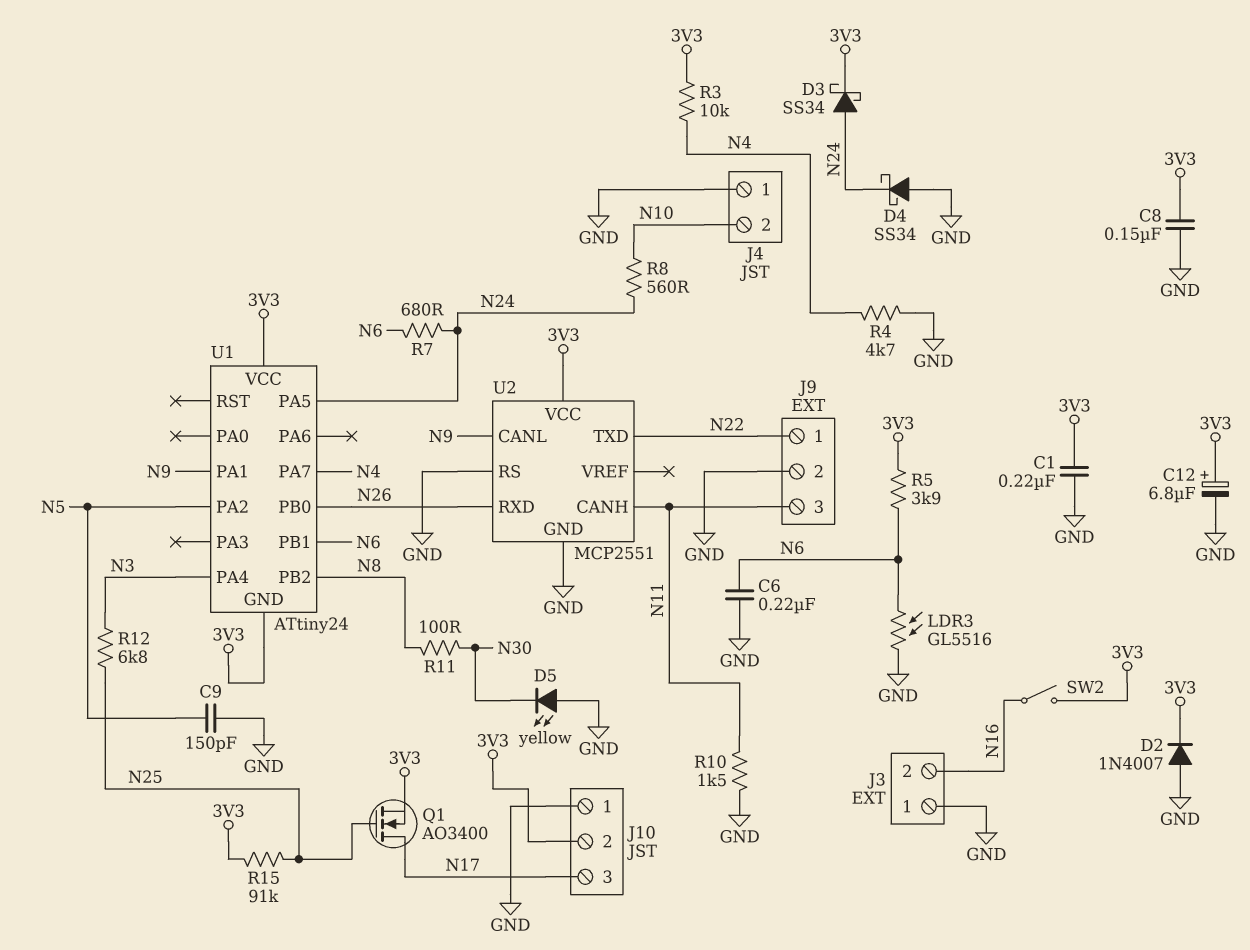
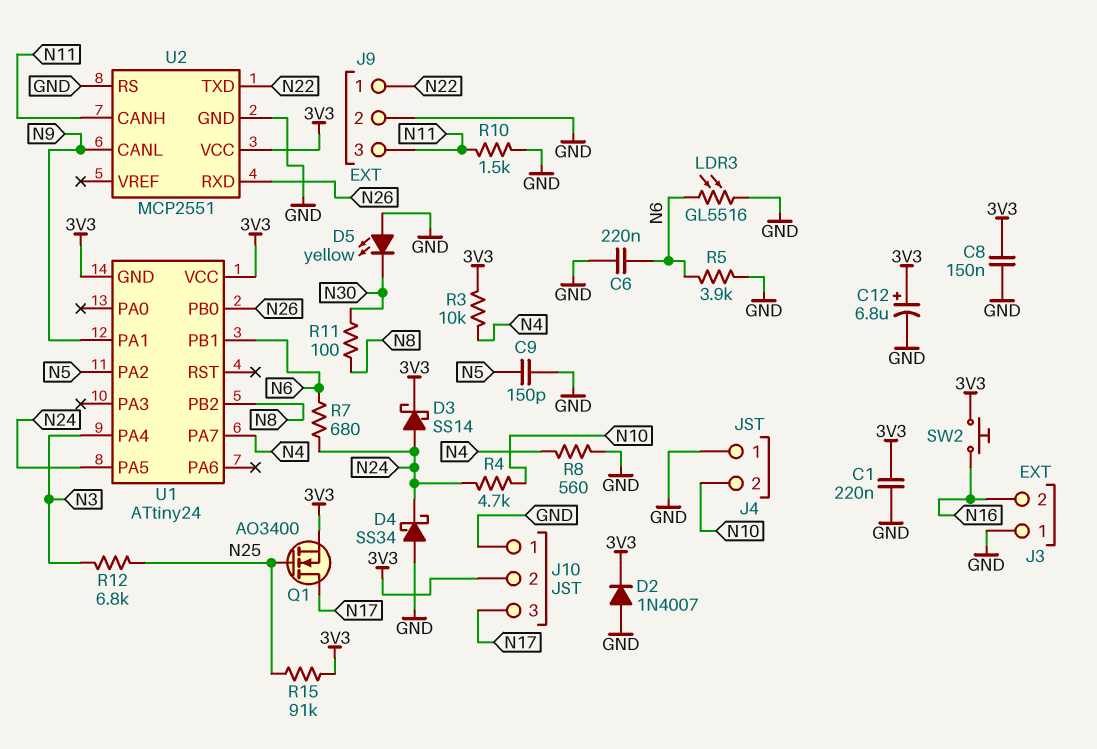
D3: schottky SS34 (A N24, K 3V3) -> schottky SS14 (A N24, K 3V3)
R4: 4.7k (GND, N4) -> 4.7k (N10, N24)
R5: 3.9k (3V3, N6) -> 3.9k (GND, N6)
R8: 560 (N10, N24) -> 560 (GND, N4)
SW2: switch (3V3, N16) -> button (3V3, N16)

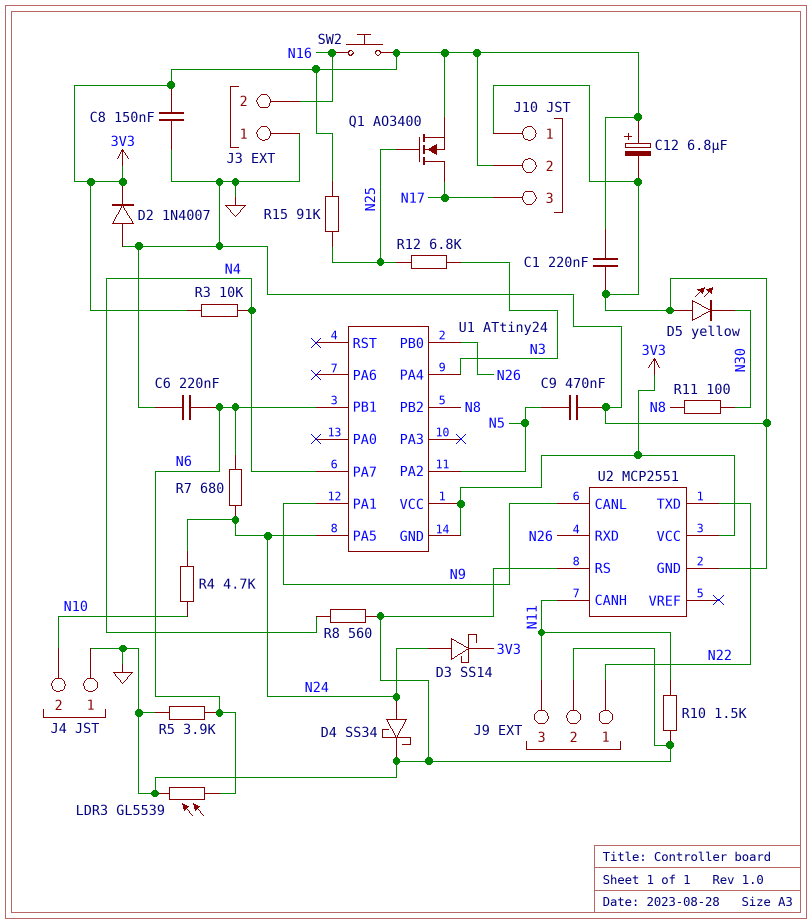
C9: 150pF (GND, N5) -> 470nF (GND, N5)
D4: schottky SS34 (A GND, K N24) -> schottky SS34 (A N24, K GND)
LDR3: GL5516 (GND, N6) -> GL5539 (GND, N6)

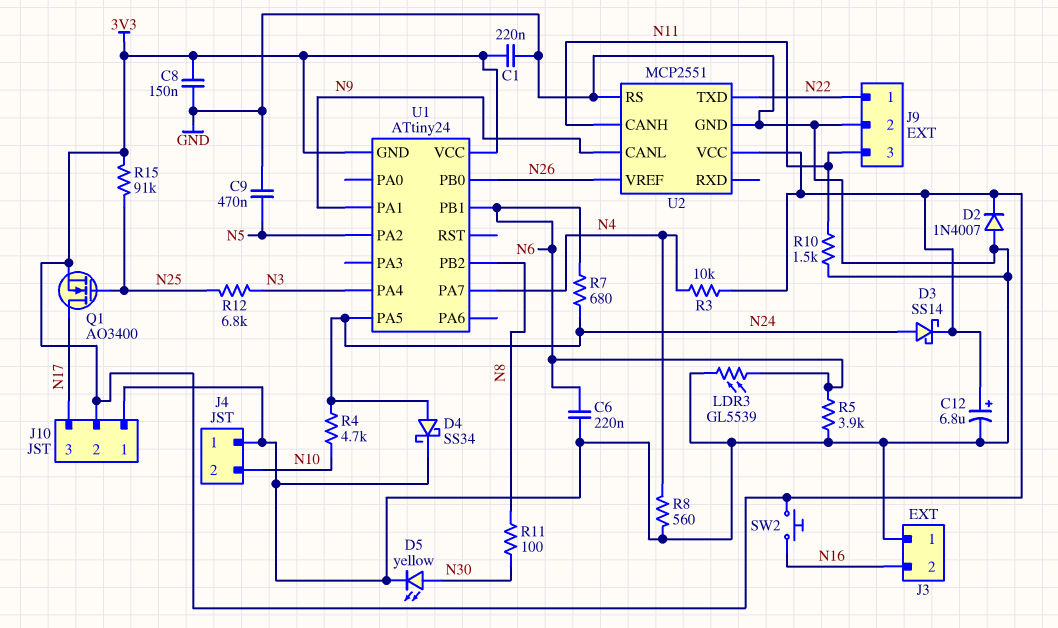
D5: LED yellow (A GND, K N30) -> LED yellow (A N30, K GND)
U2 pin RXD: N26 -> none
U2 pin VREF: none -> N26

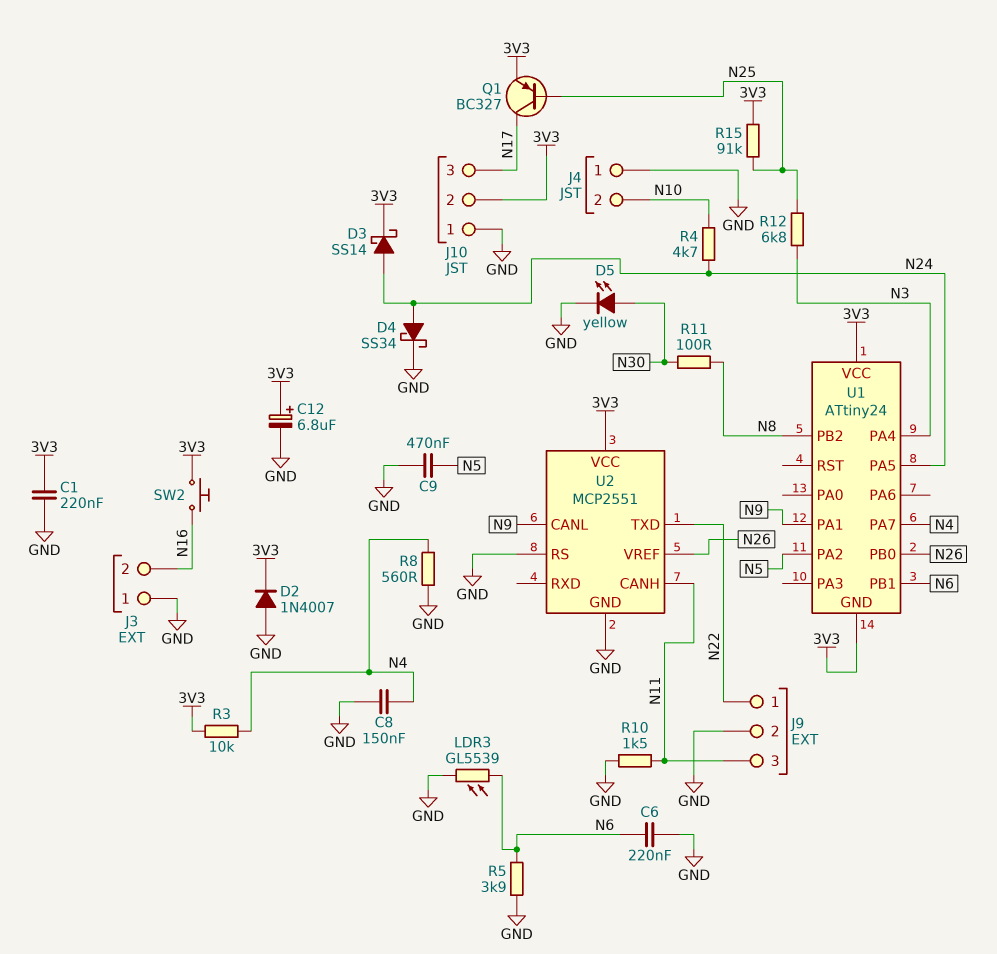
C8: 150nF (3V3, GND) -> 150nF (GND, N4)
Q1: NMOS AO3400 (G N25, D N17, S 3V3) -> PNP BC327 (B N25, C N17, E 3V3)
R7: 680 (N6, N24) -> none

